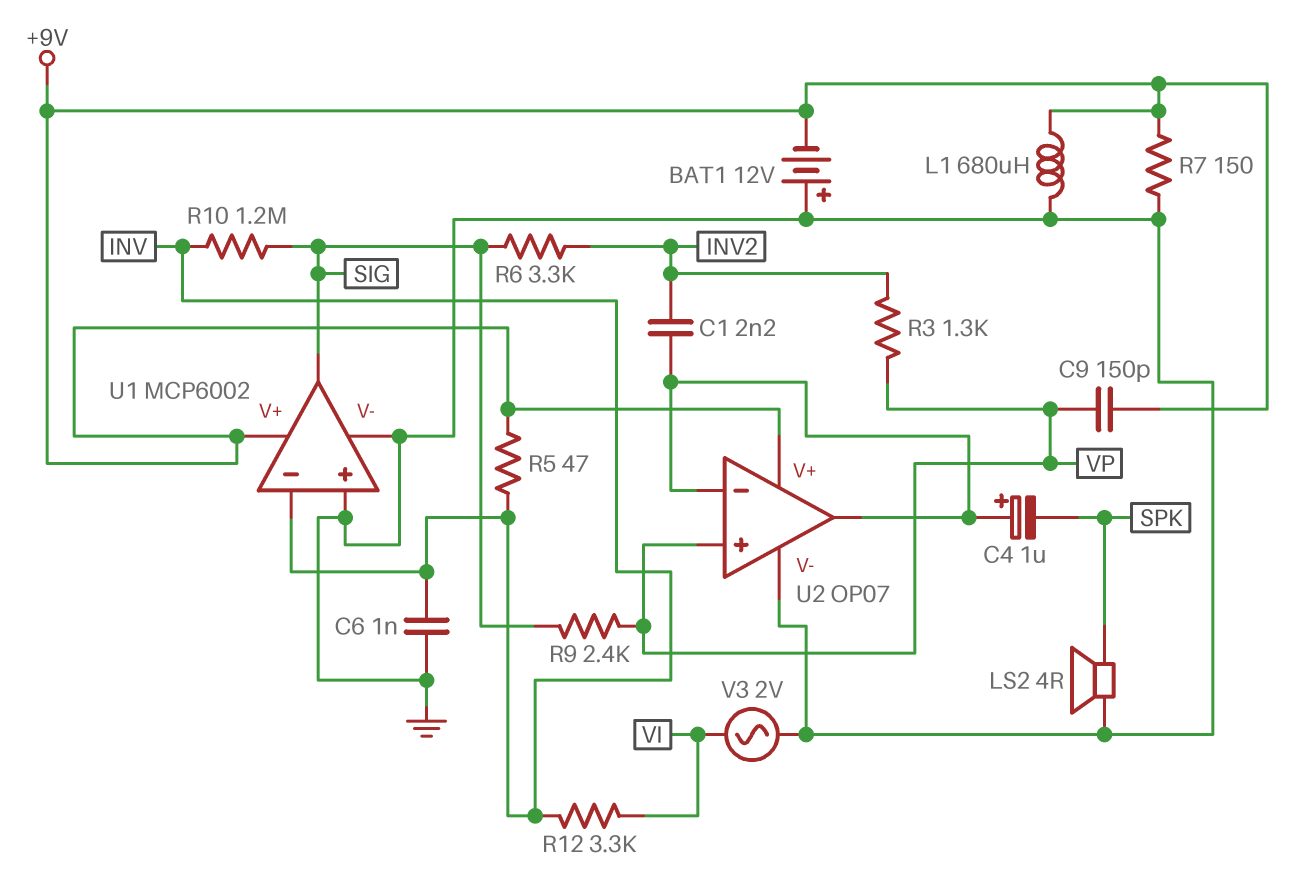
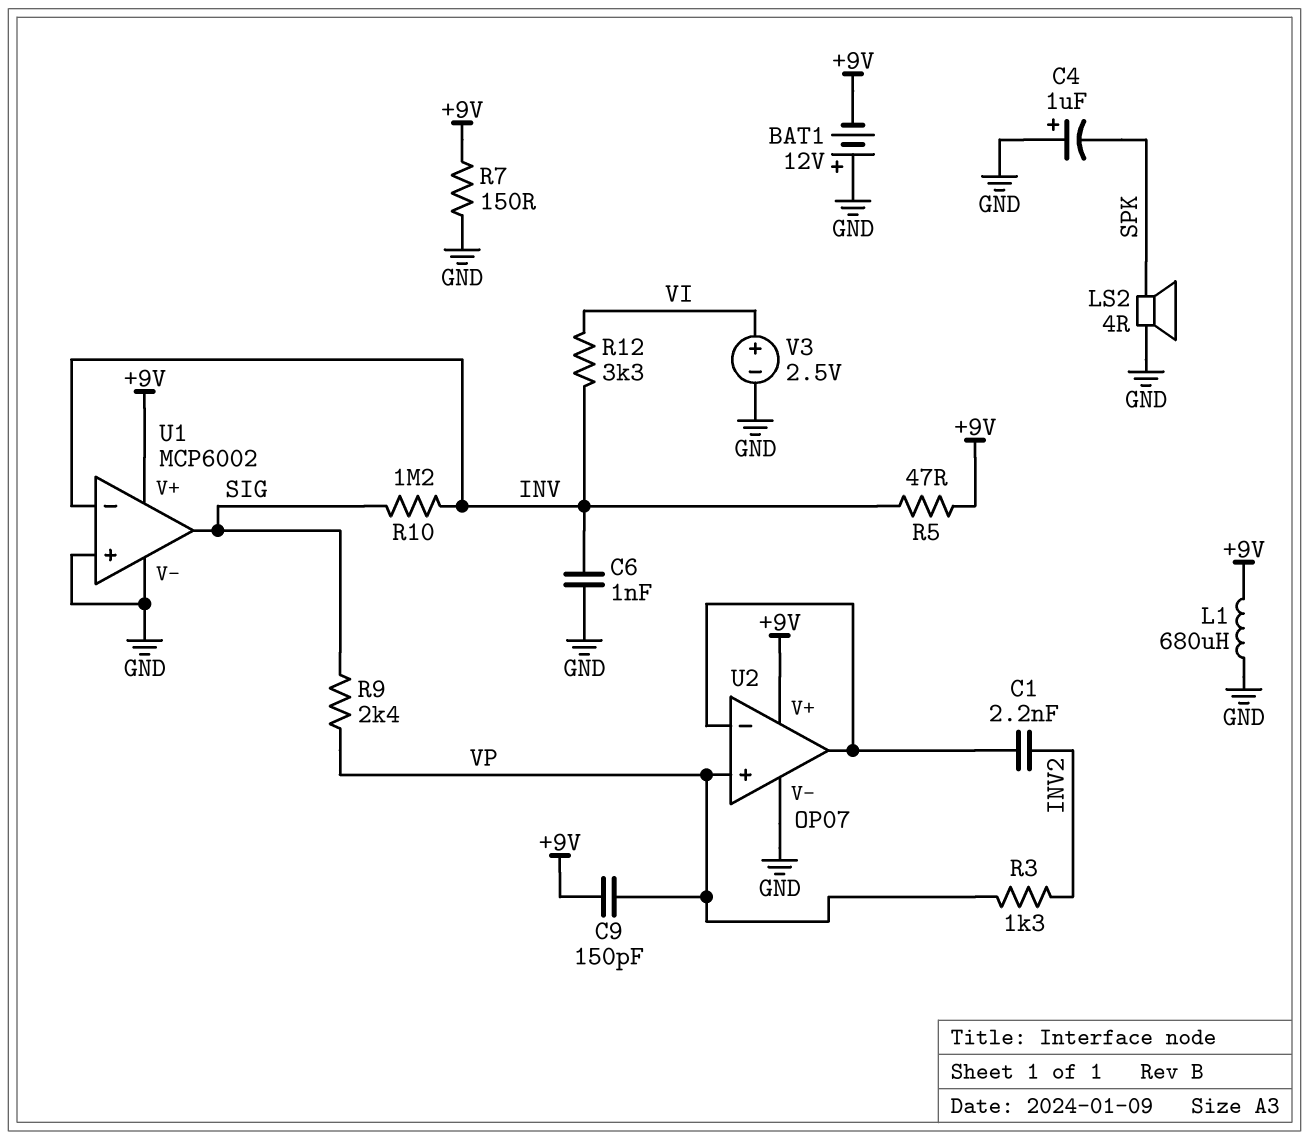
C4: 1uF (plus U2/in-, minus SPK) -> 1uF (plus GND, minus SPK)
R6: 3.3k (INV2, SIG) -> none
V3: AC 2V (GND, VI) -> 2.5V (plus VI, minus GND)

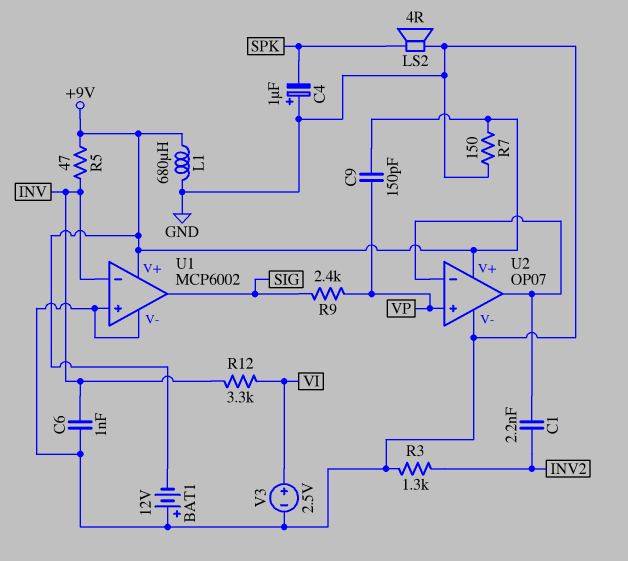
R3: 1.3k (INV2, VP) -> 1.3k (GND, INV2)
R10: 1.2M (INV, SIG) -> none

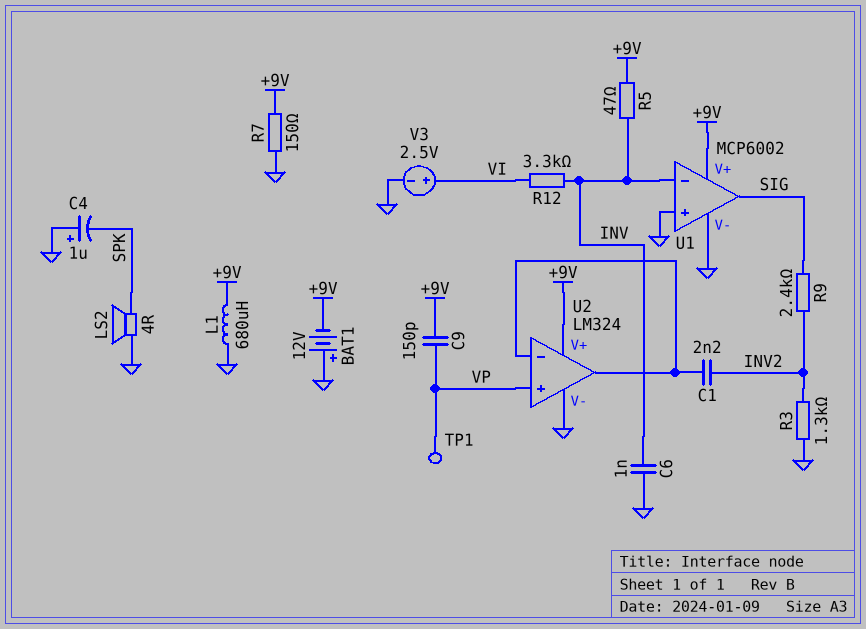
R9: 2.4k (SIG, VP) -> 2.4k (INV2, SIG)
TP1: none -> test point (VP)
U2: OP07 -> LM324

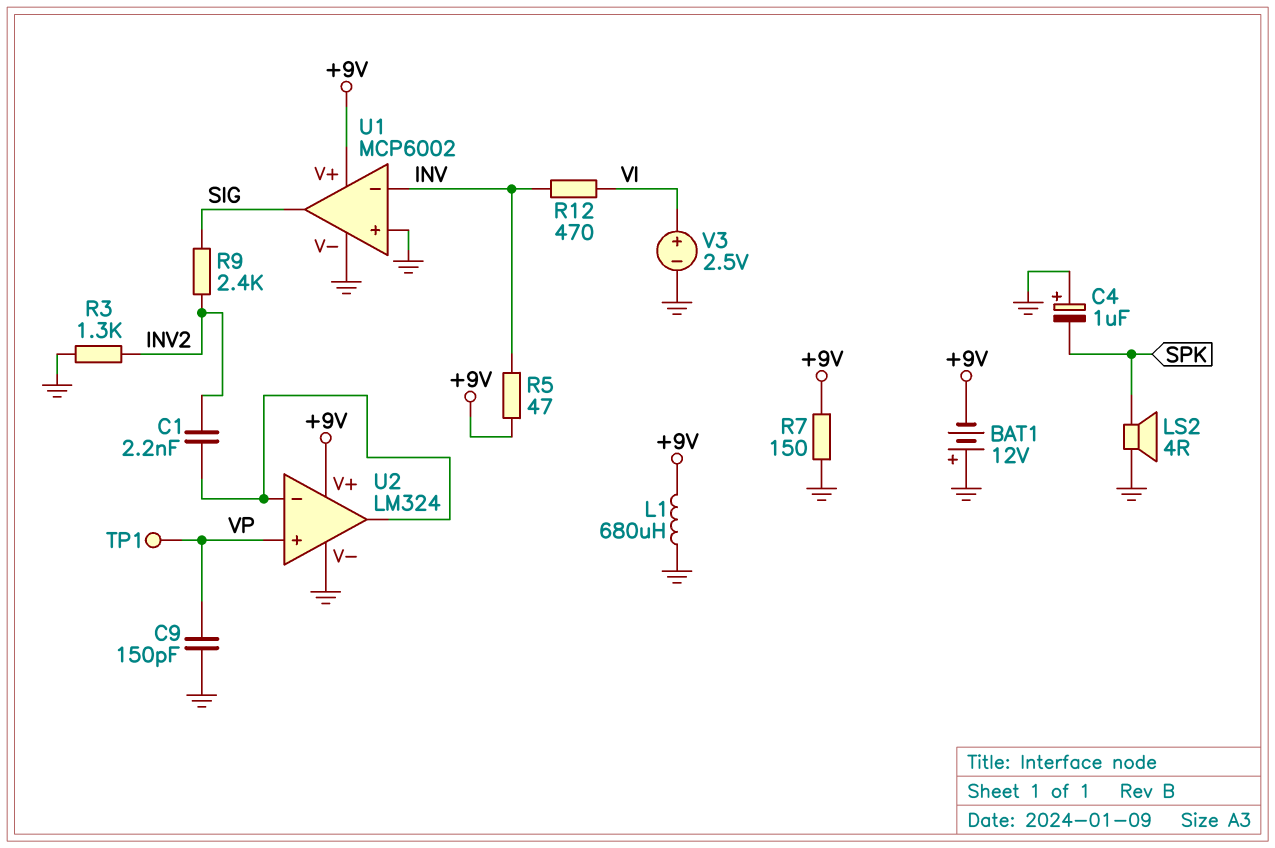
C6: 1nF (GND, INV) -> none
C9: 150pF (+9V, VP) -> 150pF (GND, VP)
R12: 3.3k (INV, VI) -> 470 (INV, VI)

